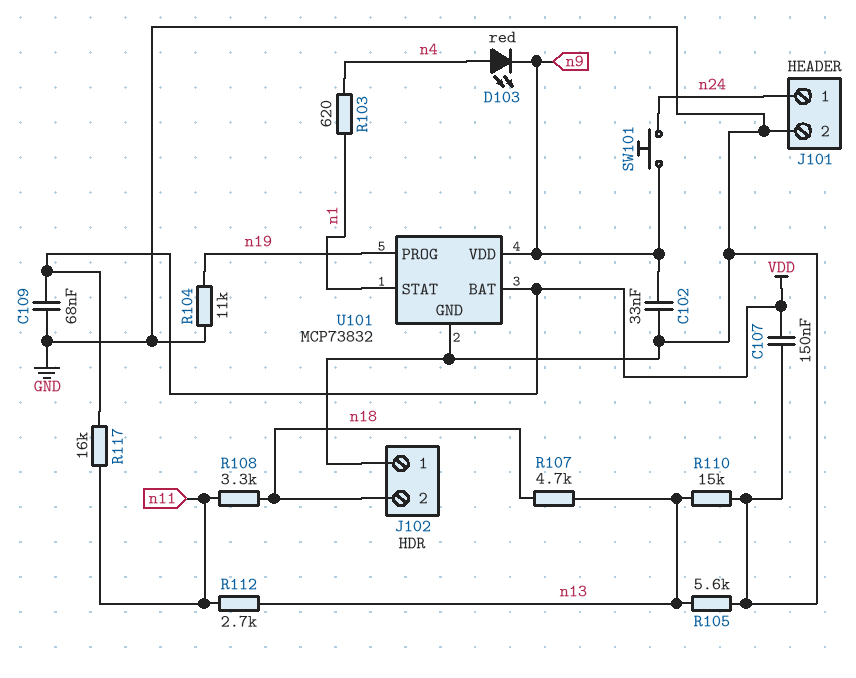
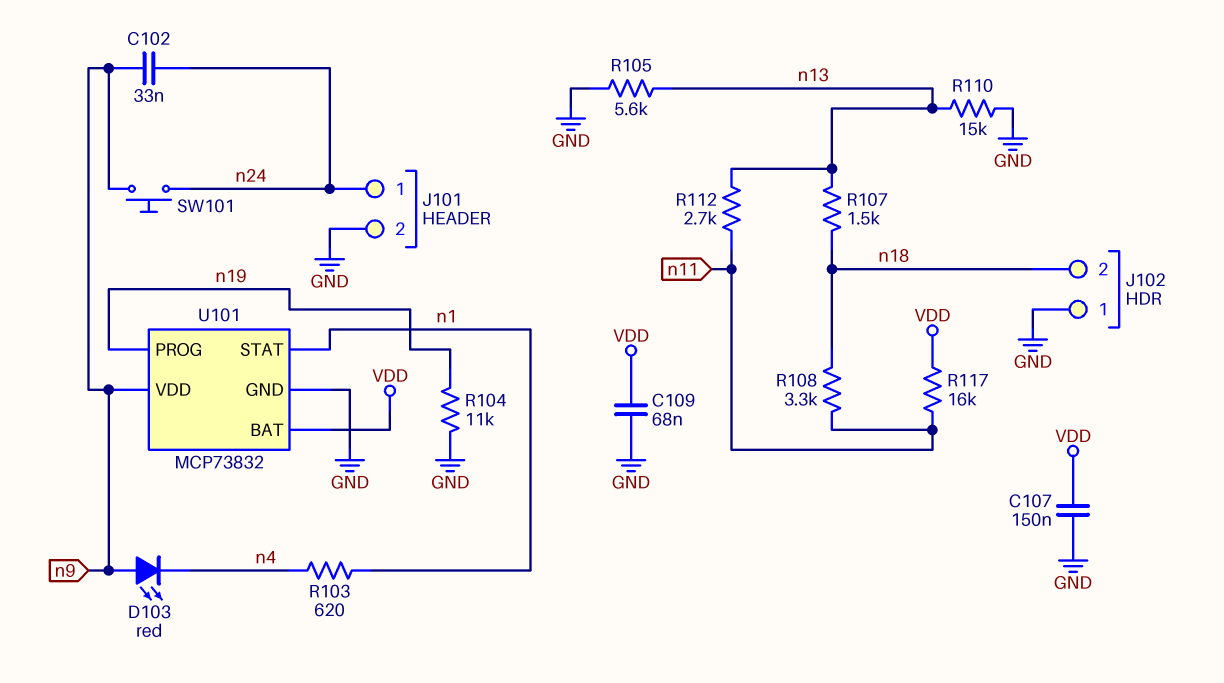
C102: 33nF (GND, n9) -> 33nF (n9, n24)
D103: LED red (A n4, K n9) -> LED red (A n9, K n4)
R107: 4.7k (n13, n18) -> 1.5k (n13, n18)

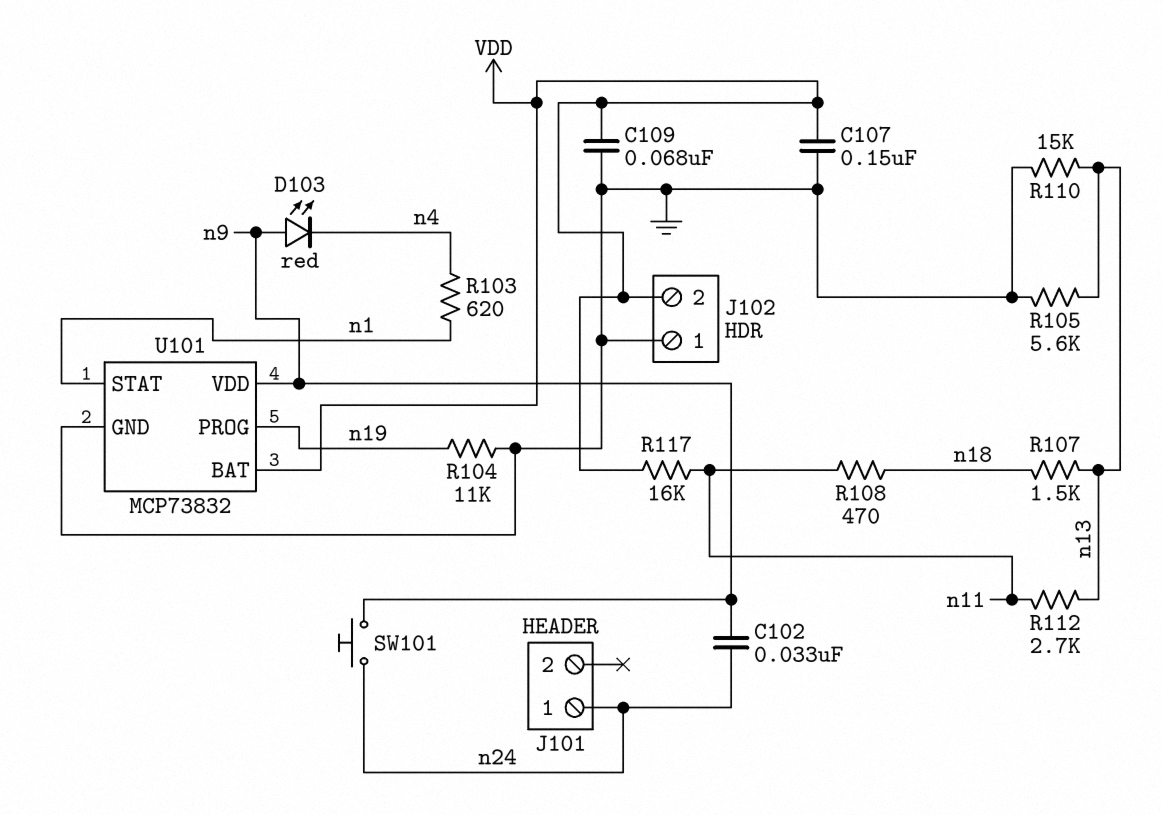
J101 pin 2: GND -> none
J102 pin 2: n18 -> VDD
R108: 3.3k (n11, n18) -> 470 (n11, n18)

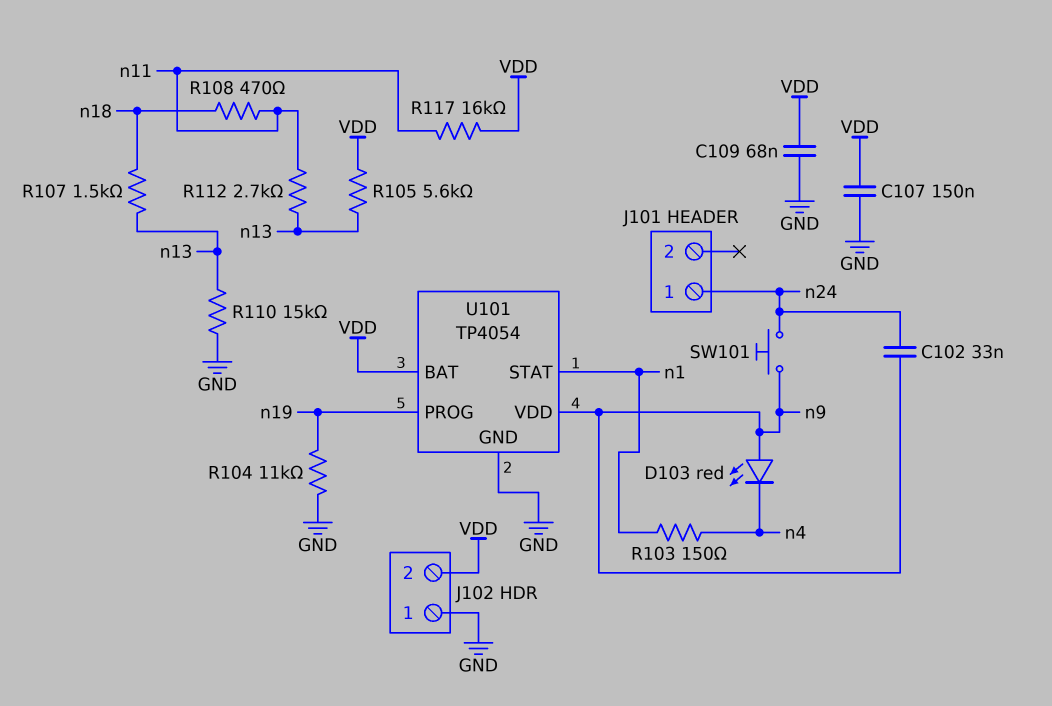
R103: 620 (n1, n4) -> 150 (n1, n4)
R105: 5.6k (GND, n13) -> 5.6k (VDD, n13)
U101: MCP73832 -> TP4054

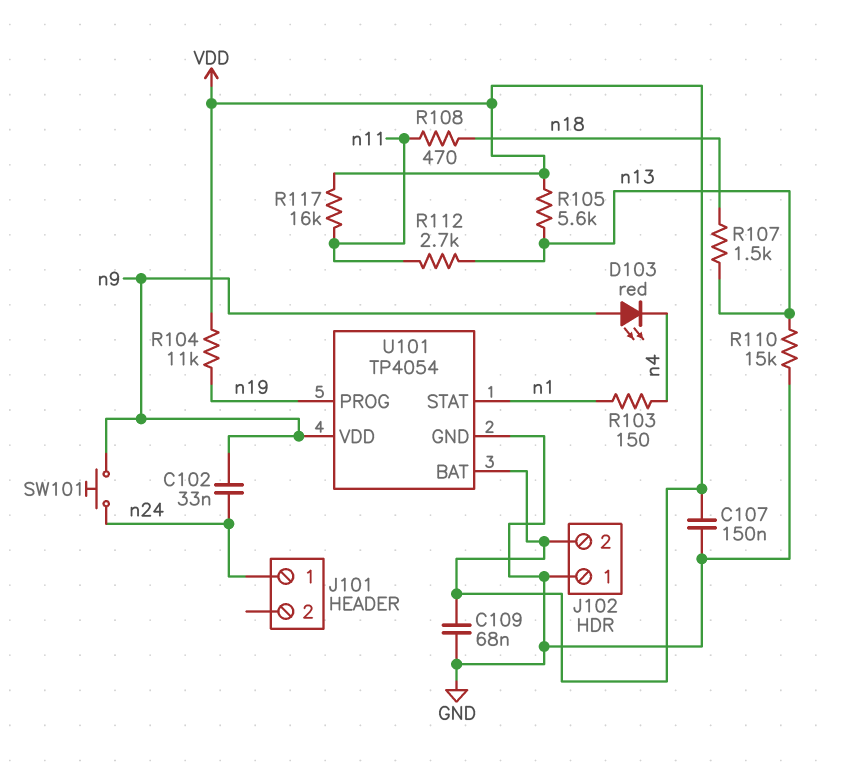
R104: 11k (GND, n19) -> 11k (VDD, n19)

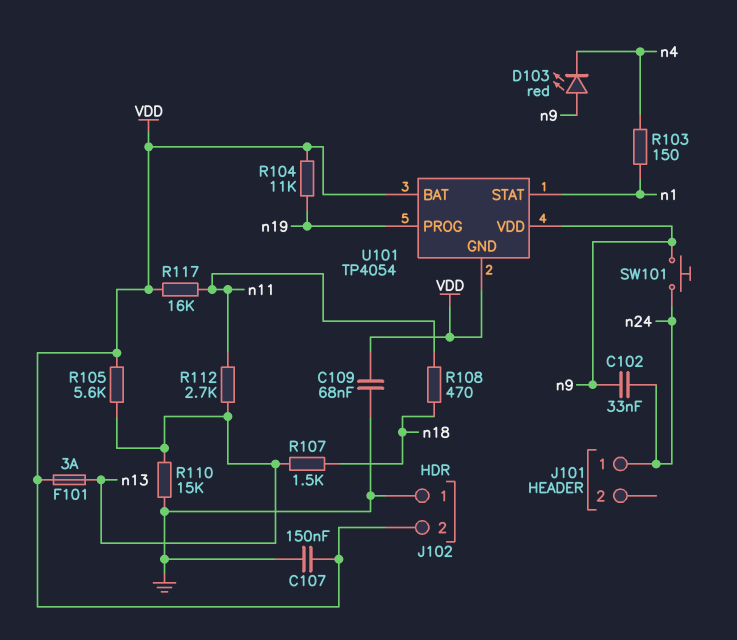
F101: none -> 3A (VDD, n13)
U101 pin GND: GND -> VDD

